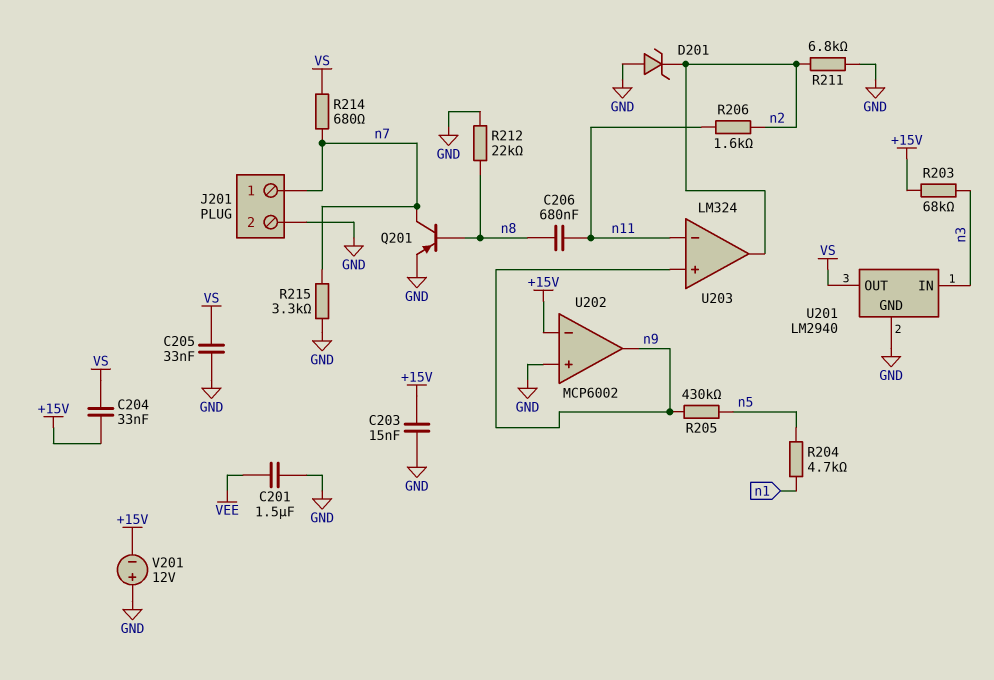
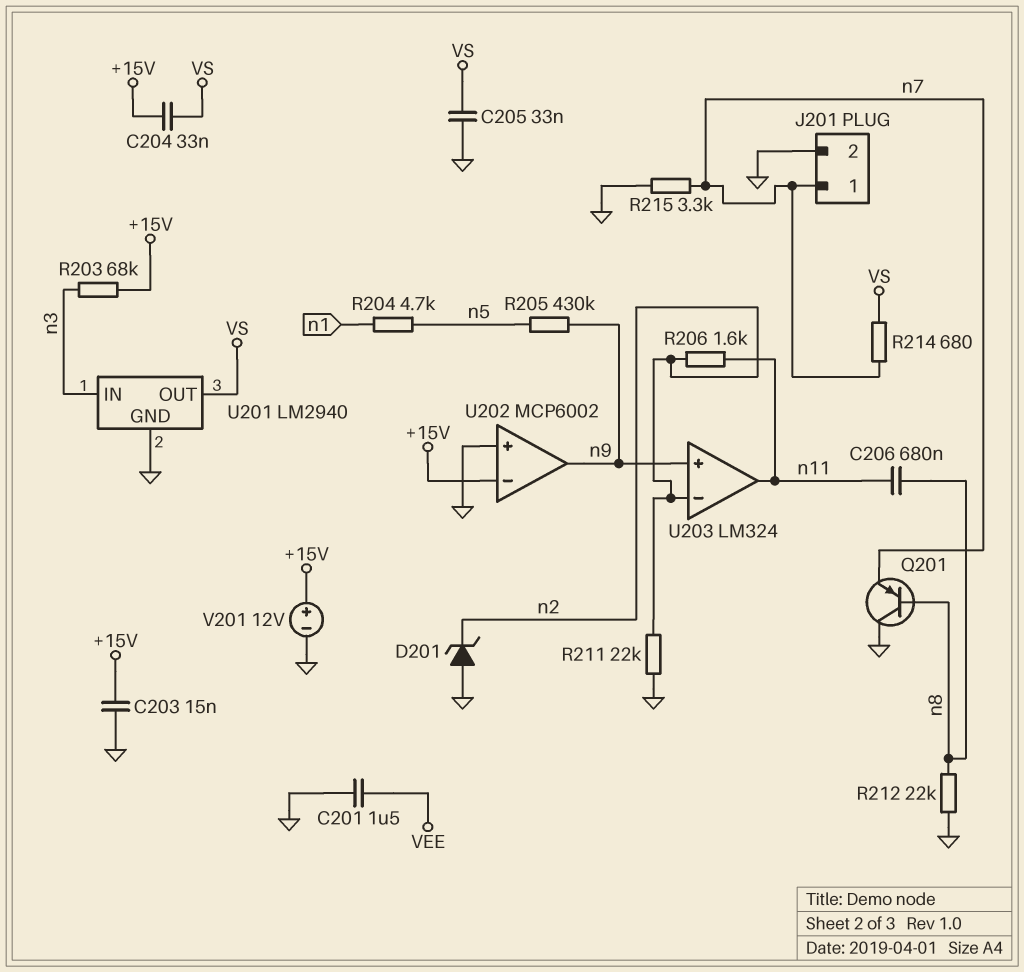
Q201: PNP (B n8, C n7, E GND) -> PNP (B n8, C GND, E n7)
R211: 6.8k (GND, n2) -> 22k (GND, n2)
U203 pin in-: n11 -> n2
U203 pin out: n2 -> n11
V201: 12V (plus GND, minus +15V) -> 12V (plus +15V, minus GND)

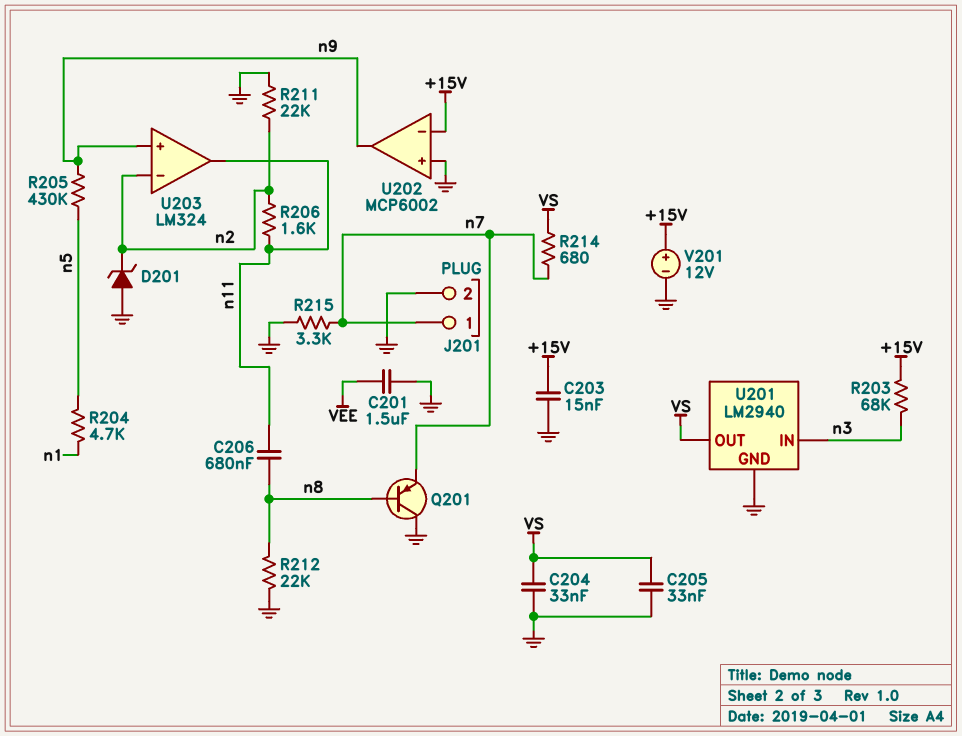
C204: 33nF (+15V, VS) -> 33nF (GND, VS)

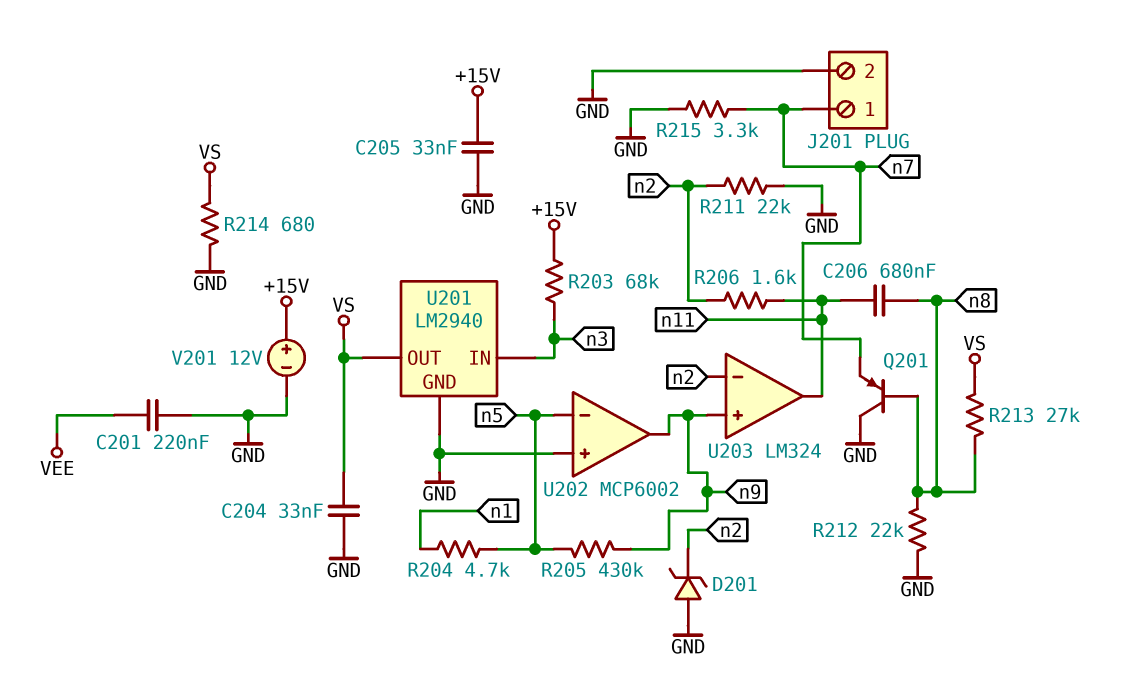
C201: 1.5uF (GND, VEE) -> 220nF (GND, VEE)
C203: 15nF (+15V, GND) -> none
C205: 33nF (GND, VS) -> 33nF (+15V, GND)
R213: none -> 27k (VS, n8)
R214: 680 (VS, n7) -> 680 (GND, VS)
U202 pin in-: +15V -> n5

